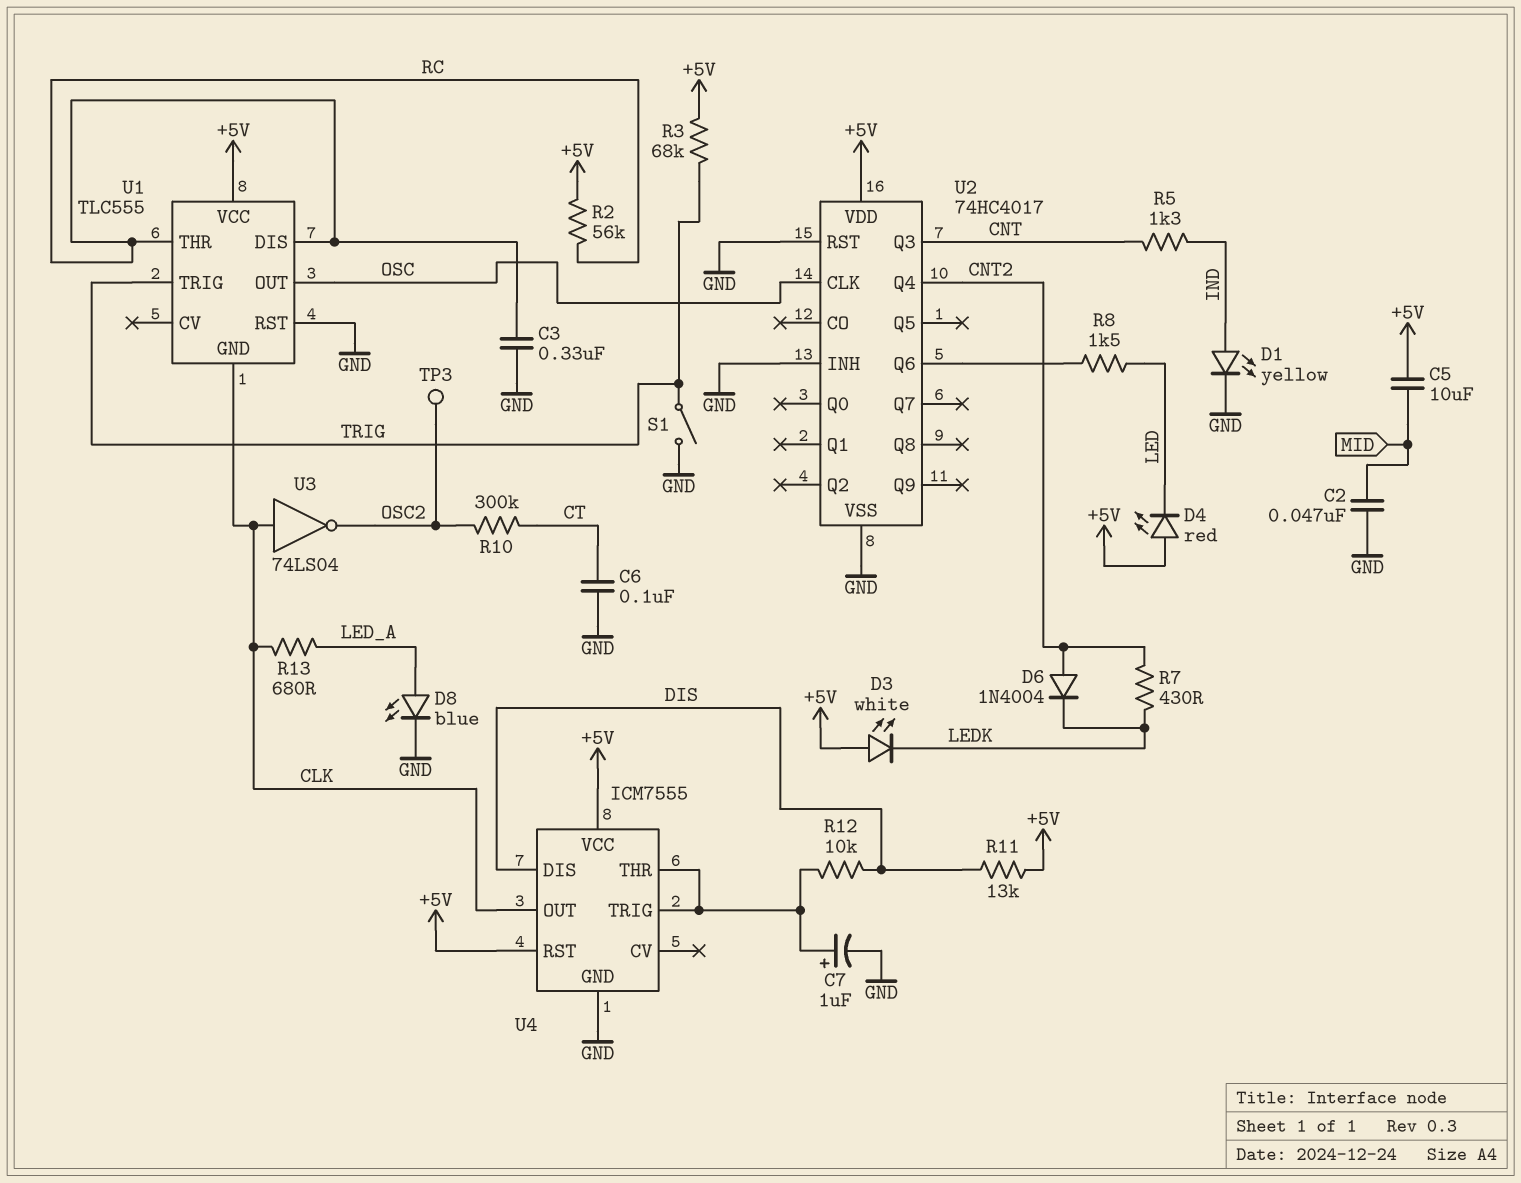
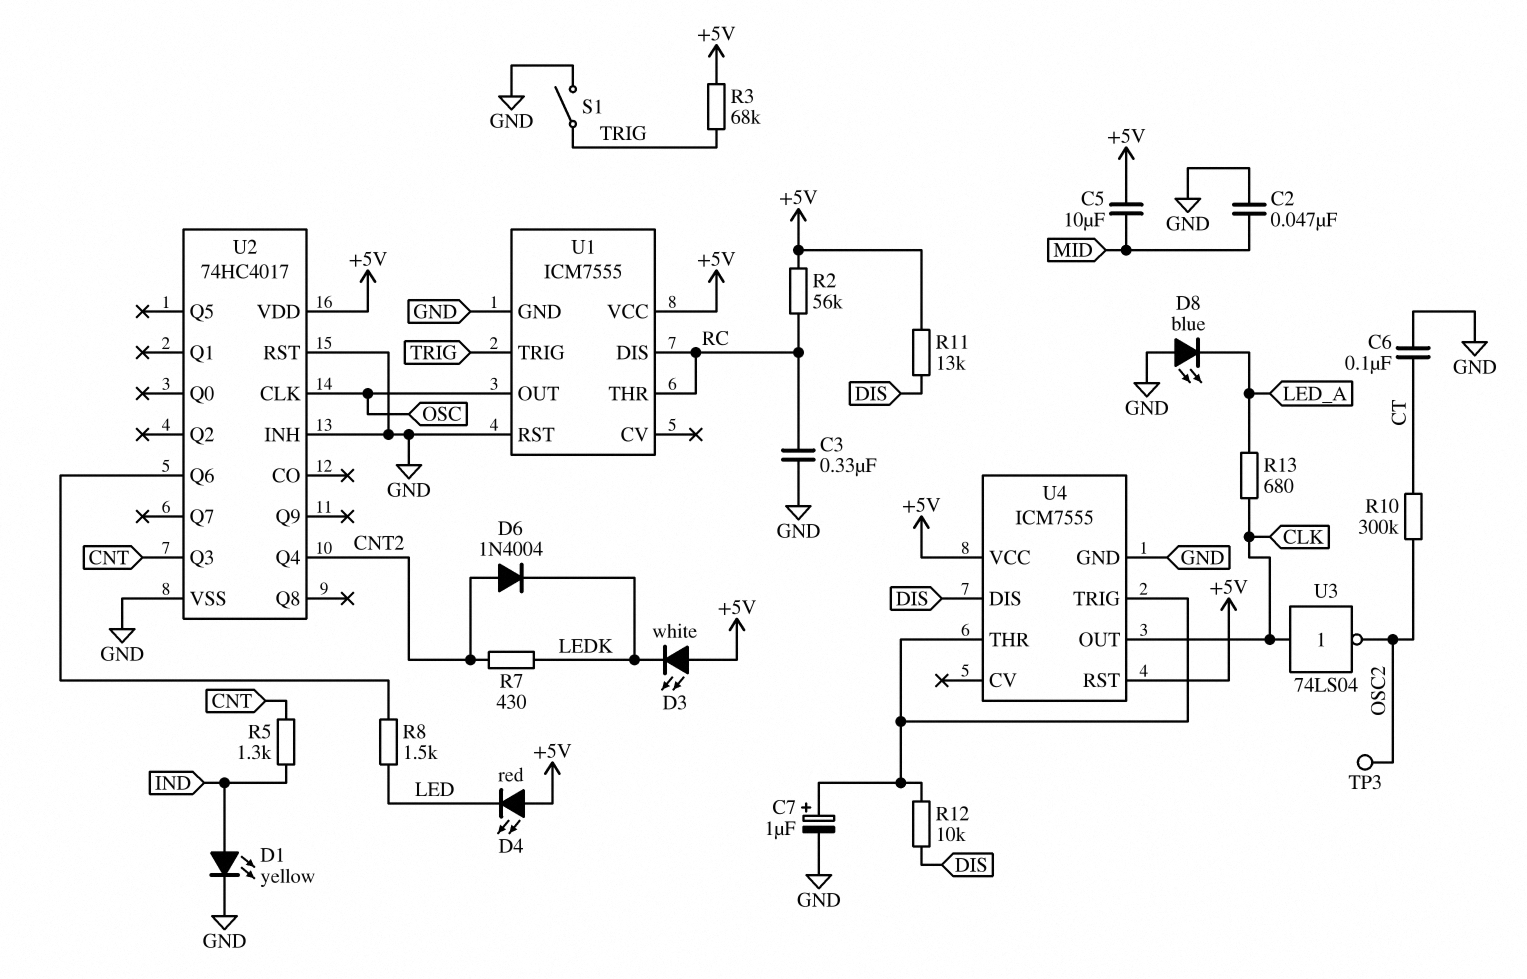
D8: LED blue (A LED_A, K GND) -> LED blue (A GND, K LED_A)
U1: TLC555 -> ICM7555
U1 pin GND: CLK -> GND

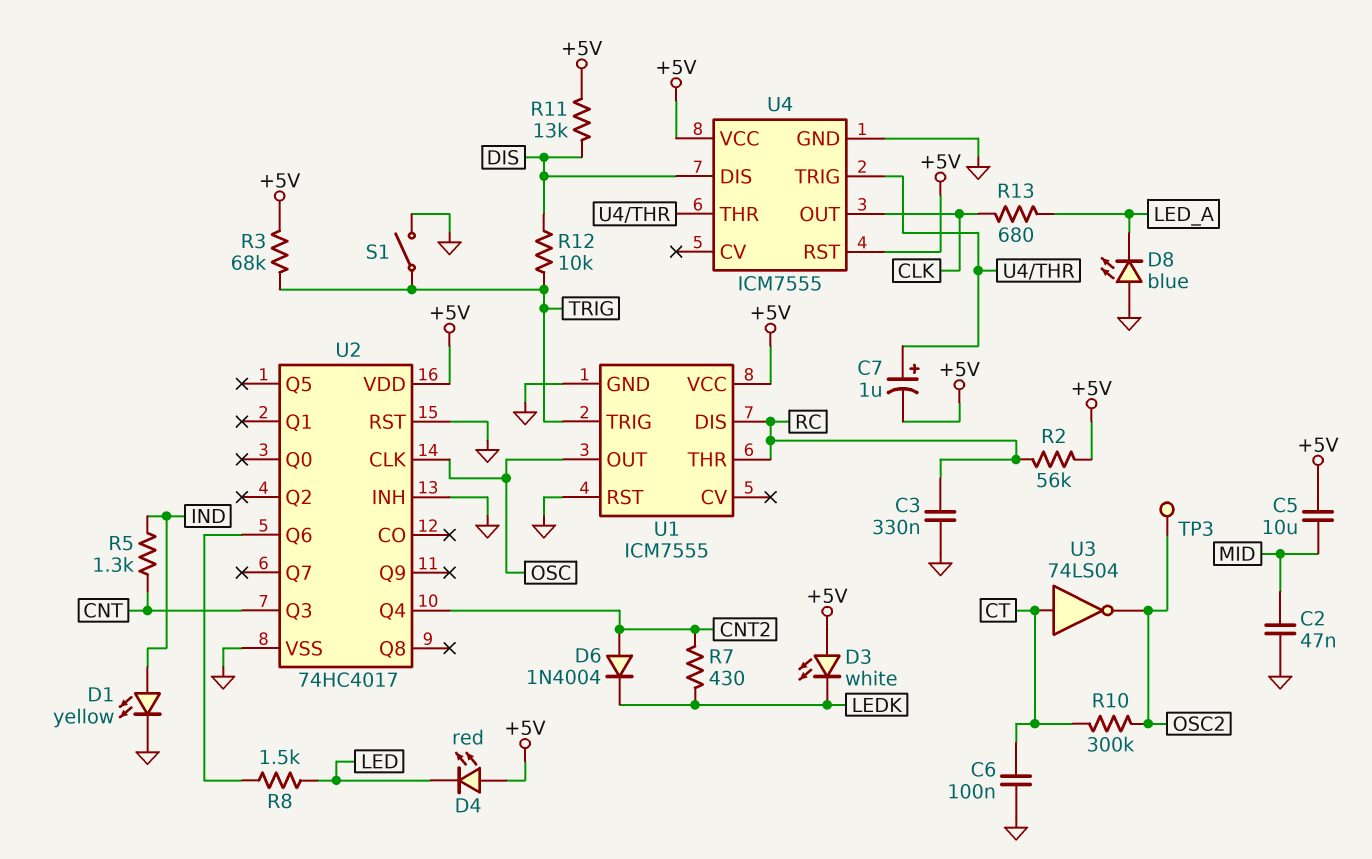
C7: 1uF (plus U4/THR, minus GND) -> 1uF (plus U4/THR, minus +5V)
R12: 10k (DIS, U4/THR) -> 10k (DIS, TRIG)
U3: NOT 74LS04 (in CLK, out OSC2) -> NOT 74LS04 (in CT, out OSC2)

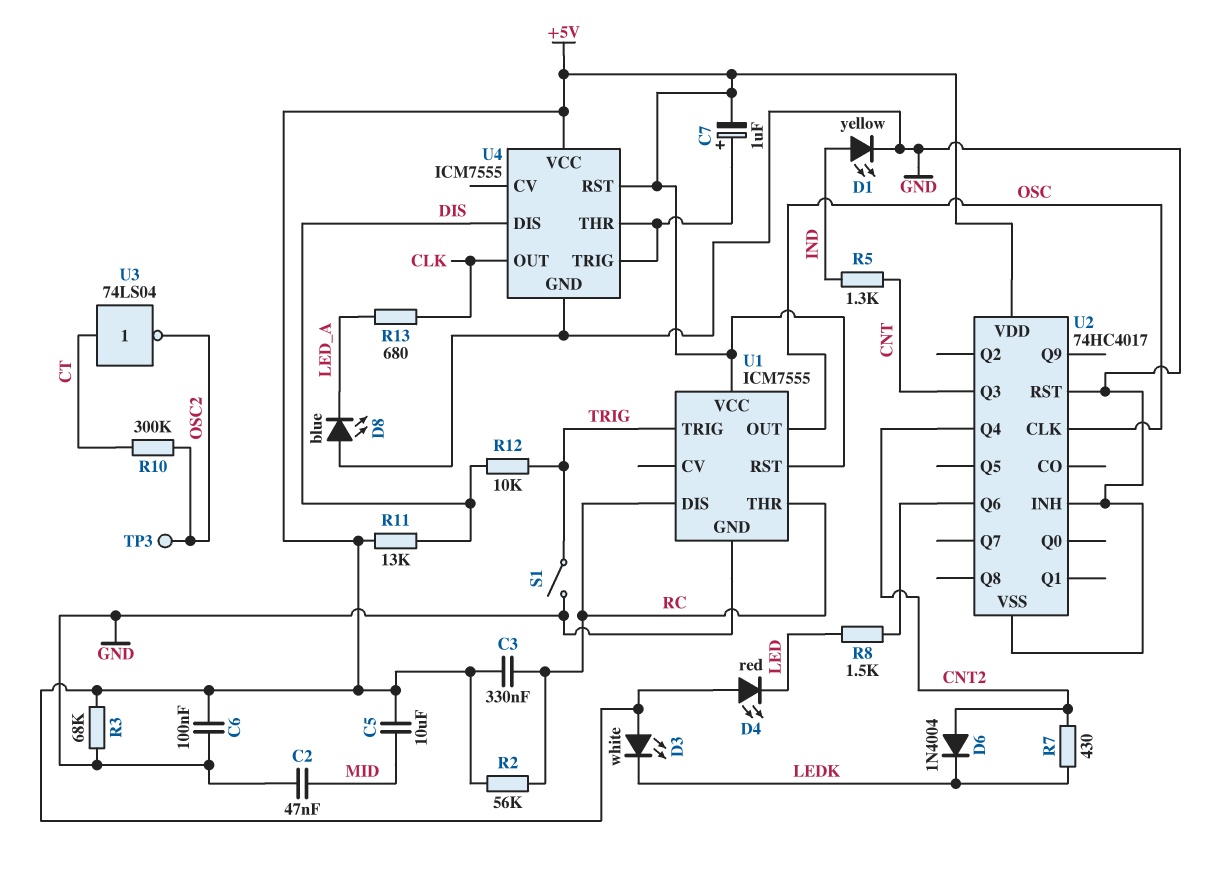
C3: 330nF (GND, RC) -> 330nF (+5V, RC)
C6: 100nF (CT, GND) -> 100nF (+5V, GND)
R3: 68k (+5V, TRIG) -> 68k (+5V, GND)
U1 pin RST: GND -> +5V

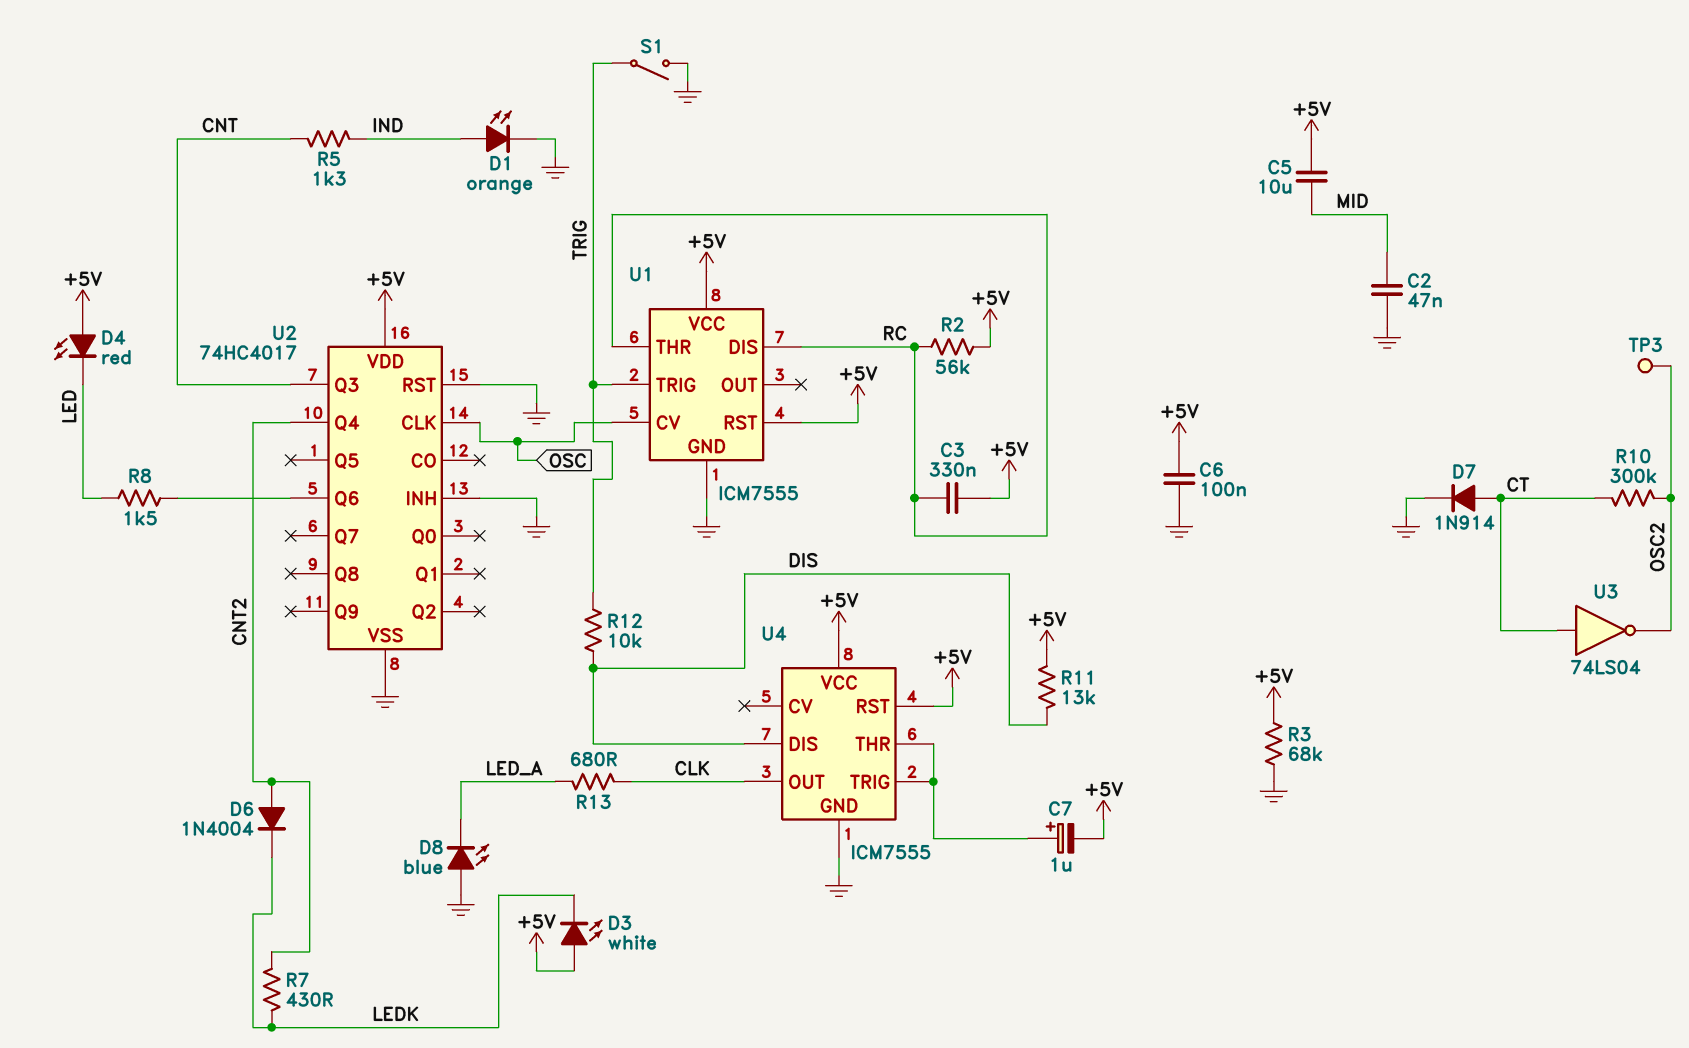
D1: LED yellow (A IND, K GND) -> LED orange (A IND, K GND)
D7: none -> diode 1N914 (A CT, K GND)
U1 pin CV: none -> OSC
U1 pin OUT: OSC -> none

